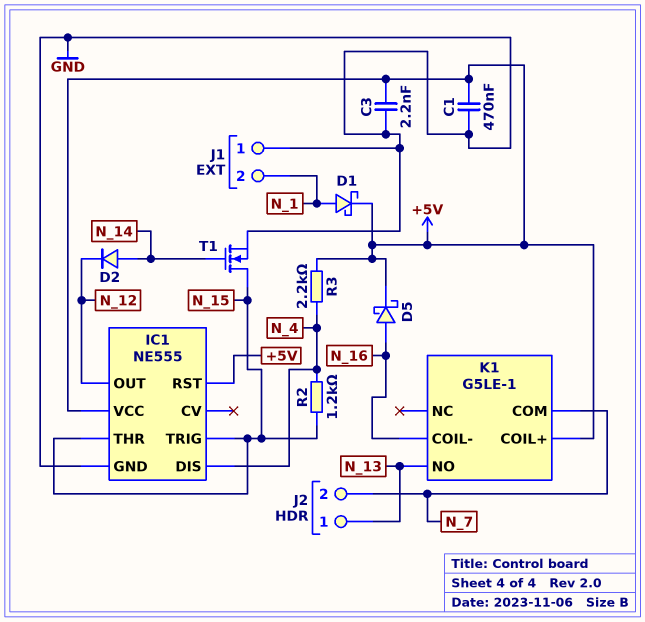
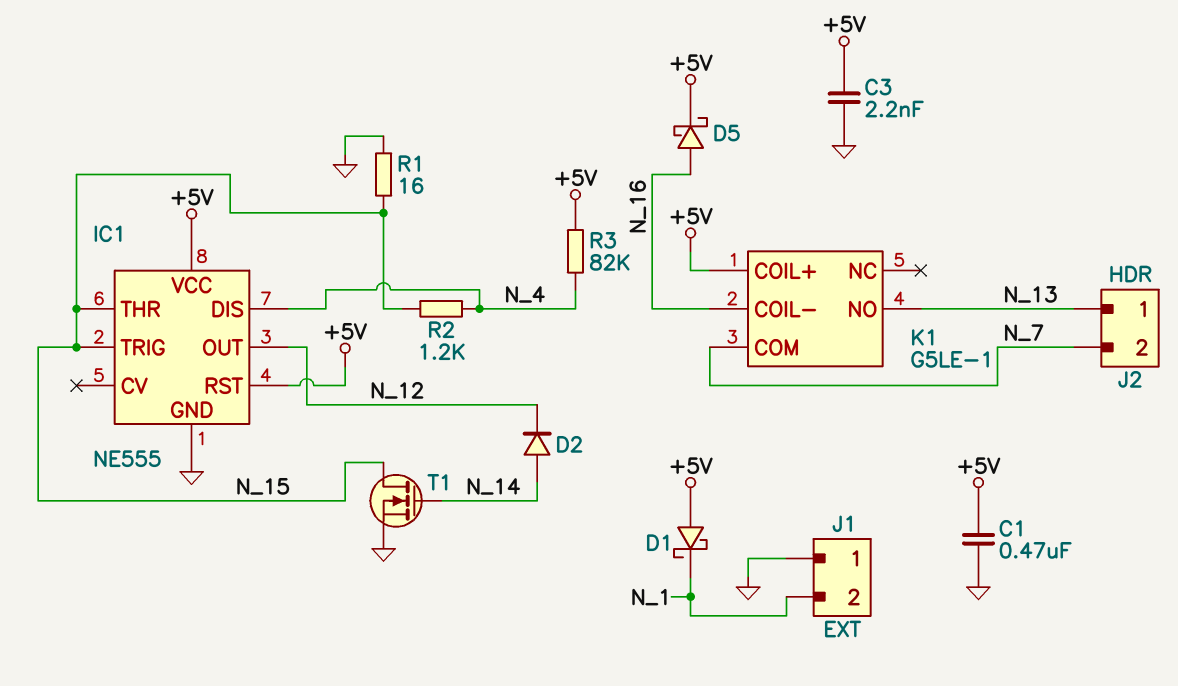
D1: schottky (A N_1, K +5V) -> schottky (A +5V, K N_1)
R1: none -> 16 (GND, N_15)
R3: 2.2k (+5V, N_4) -> 82k (+5V, N_4)

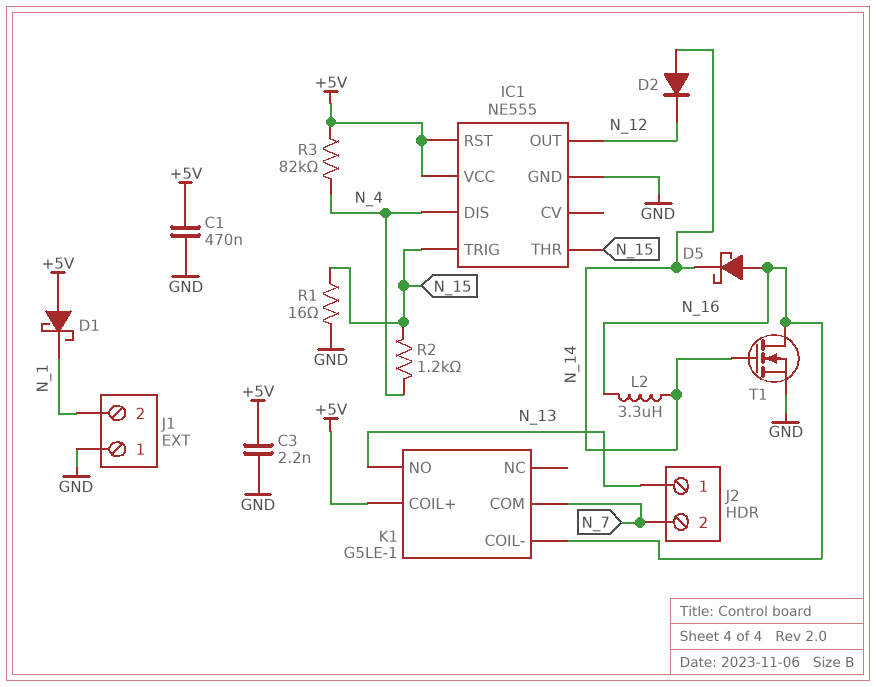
D5: schottky (A N_16, K +5V) -> schottky (A N_16, K N_14)
L2: none -> 3.3uH (N_14, N_16)
T1: NMOS (G N_14, D N_15, S GND) -> NMOS (G N_14, D N_16, S GND)

